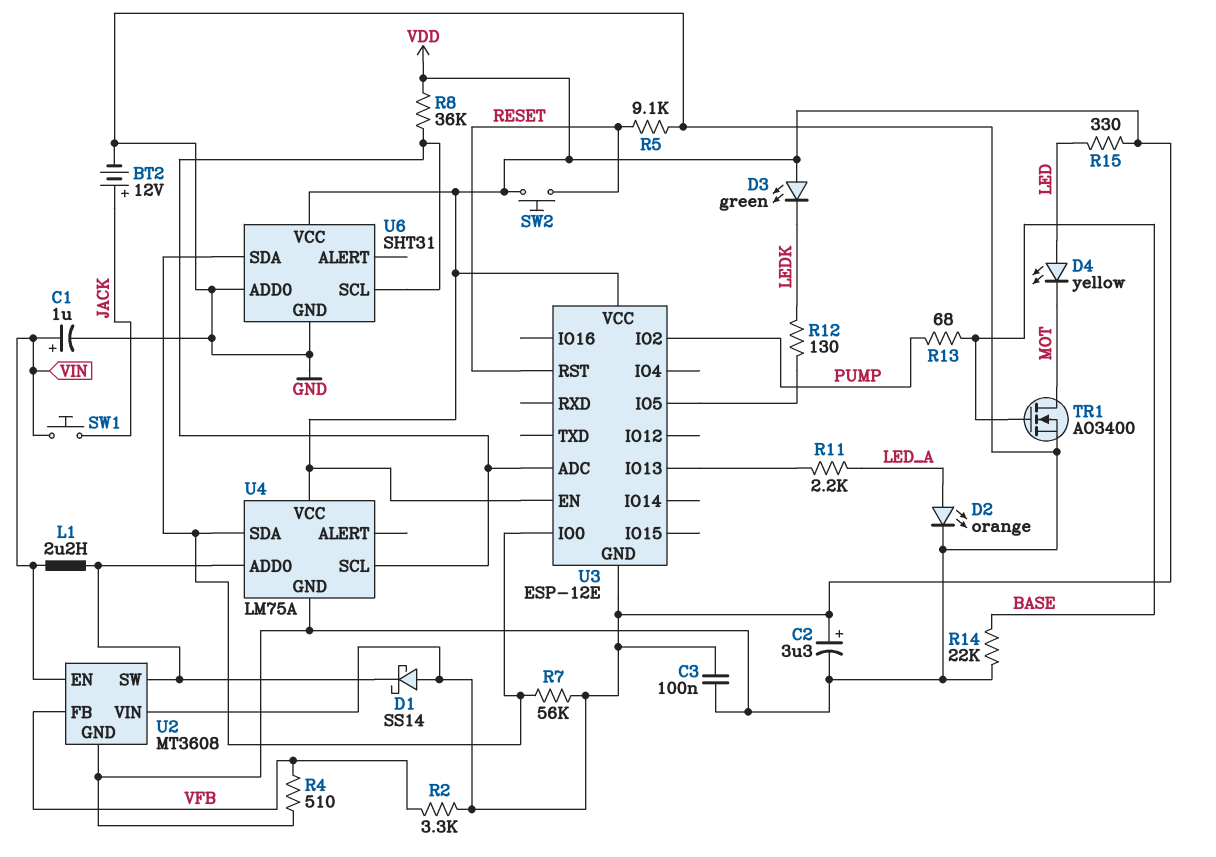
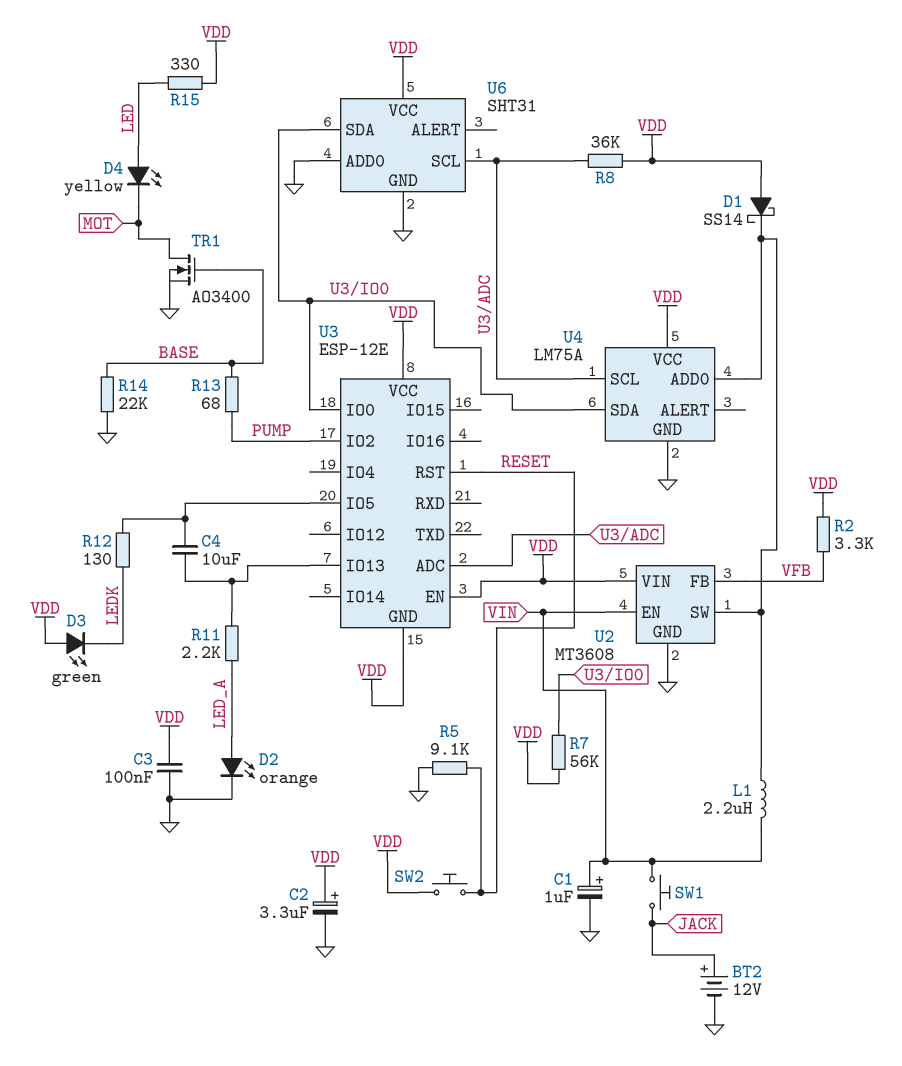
C4: none -> 10uF (U3/IO5, U3/IO13)
R4: 510 (GND, VFB) -> none

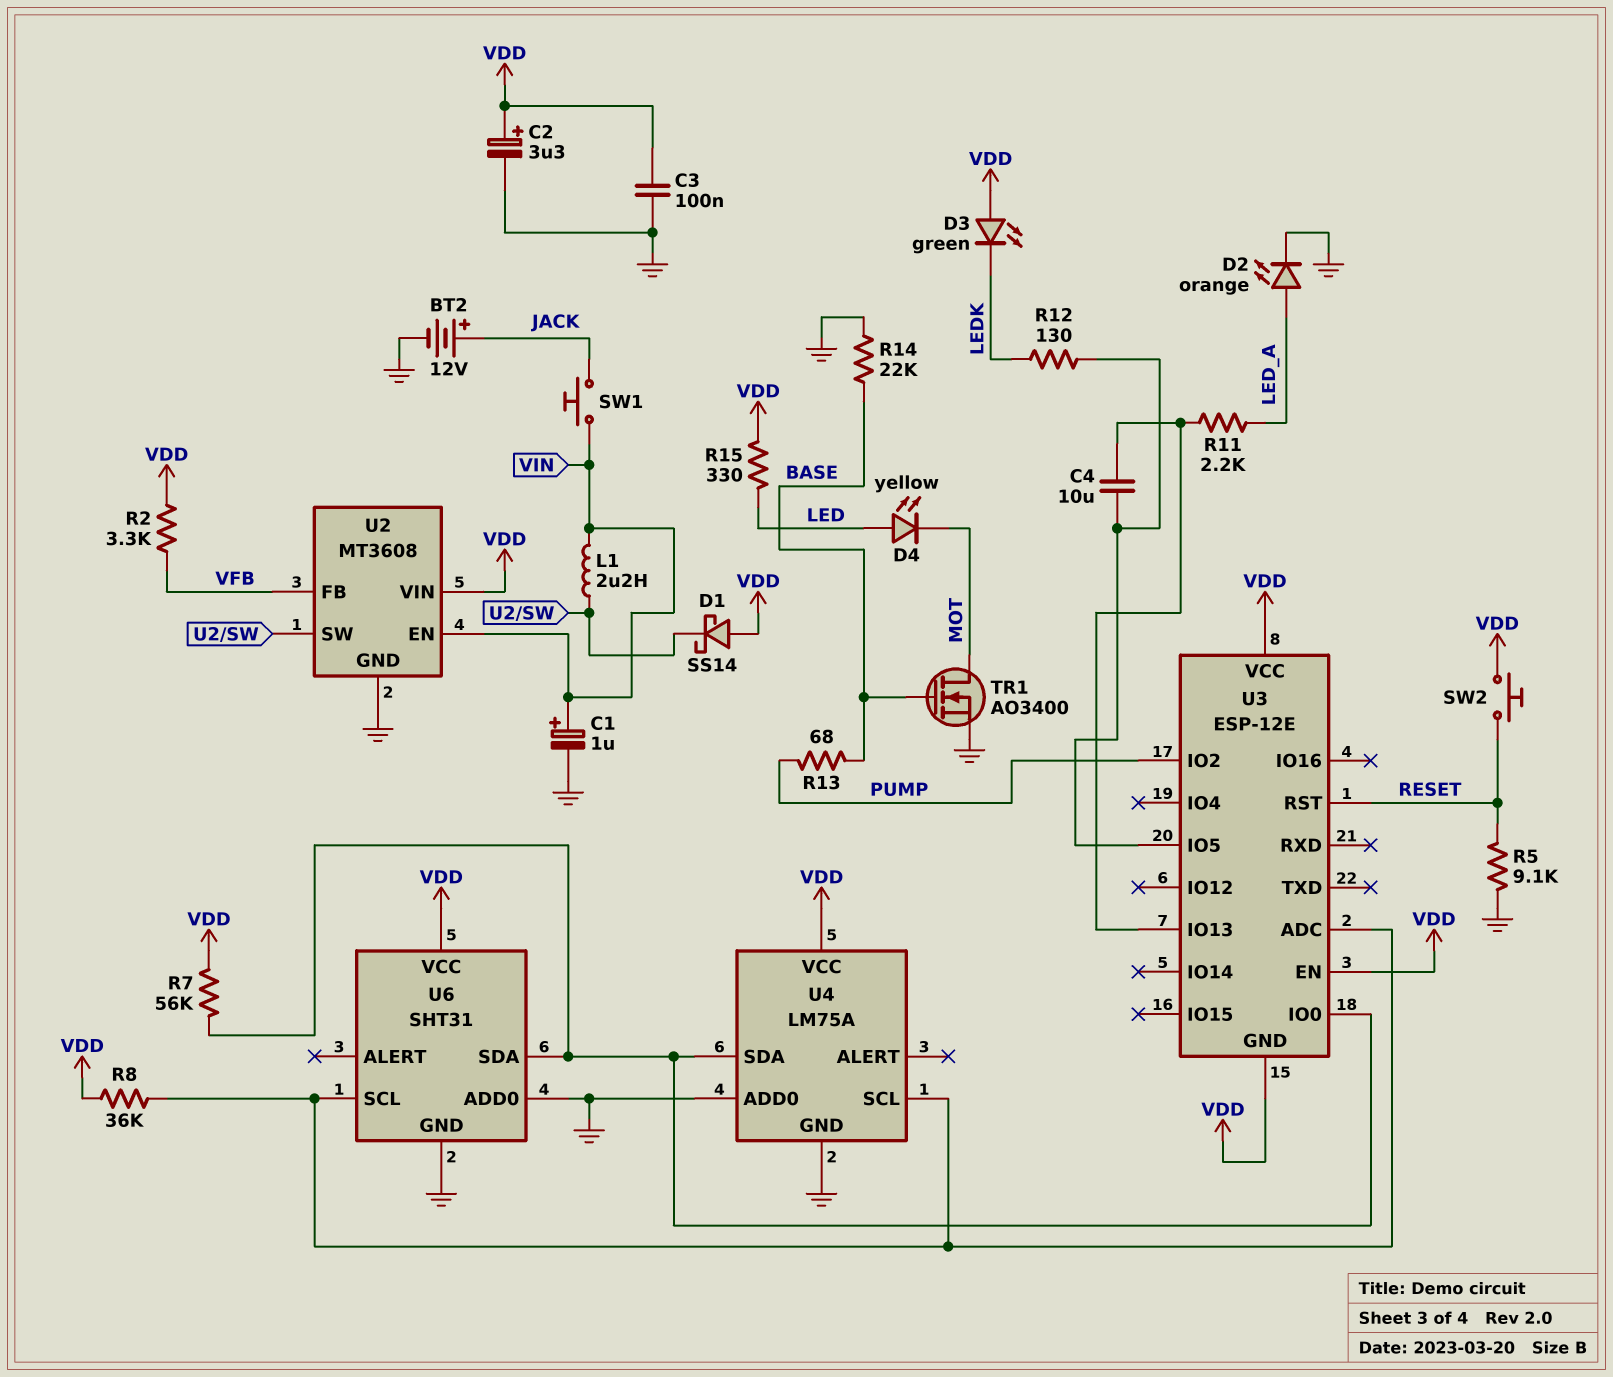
U4 pin ADD0: U2/SW -> GND

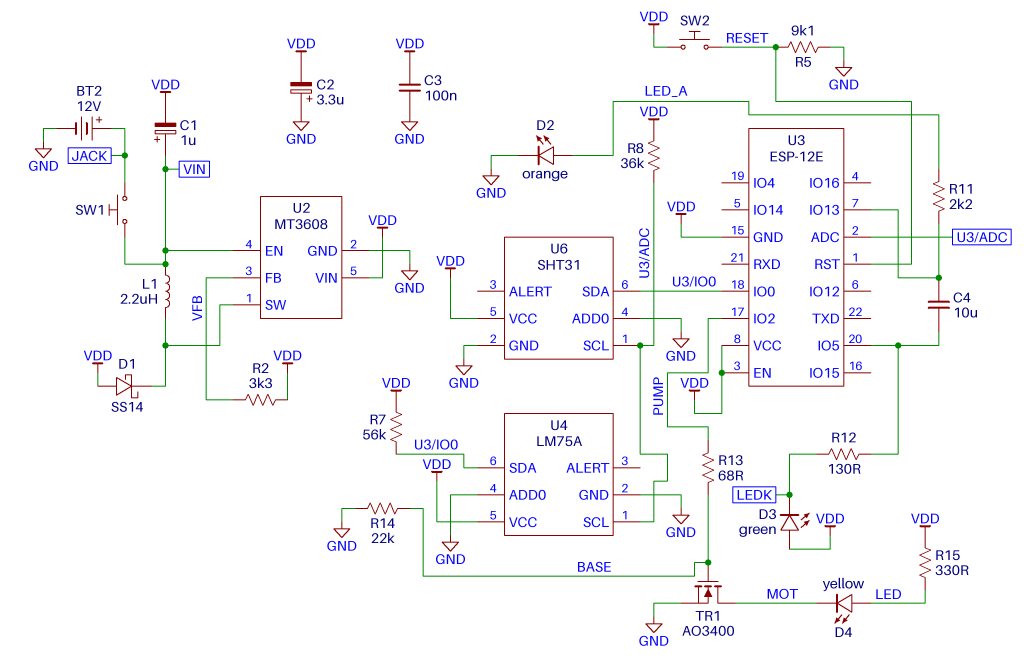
C1: 1uF (plus VIN, minus GND) -> 1uF (plus VIN, minus VDD)
C2: 3.3uF (plus VDD, minus GND) -> 3.3uF (plus GND, minus VDD)

